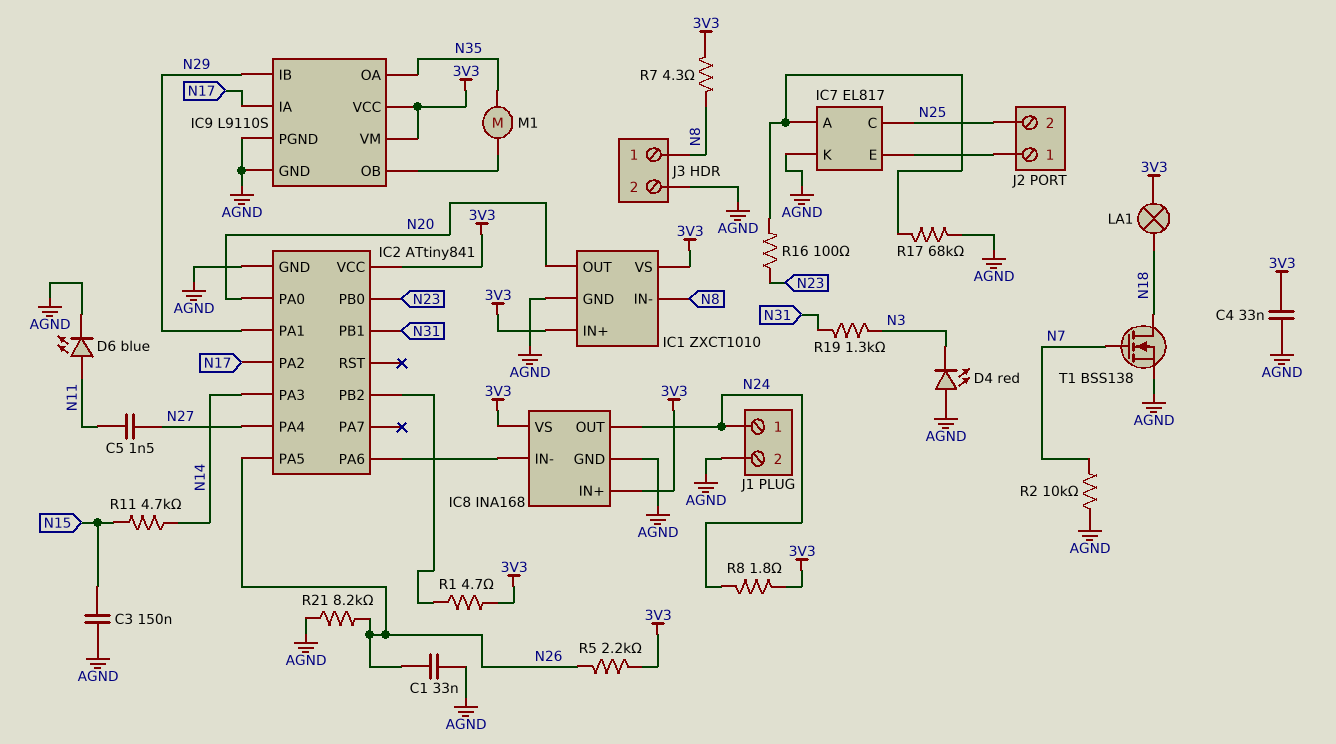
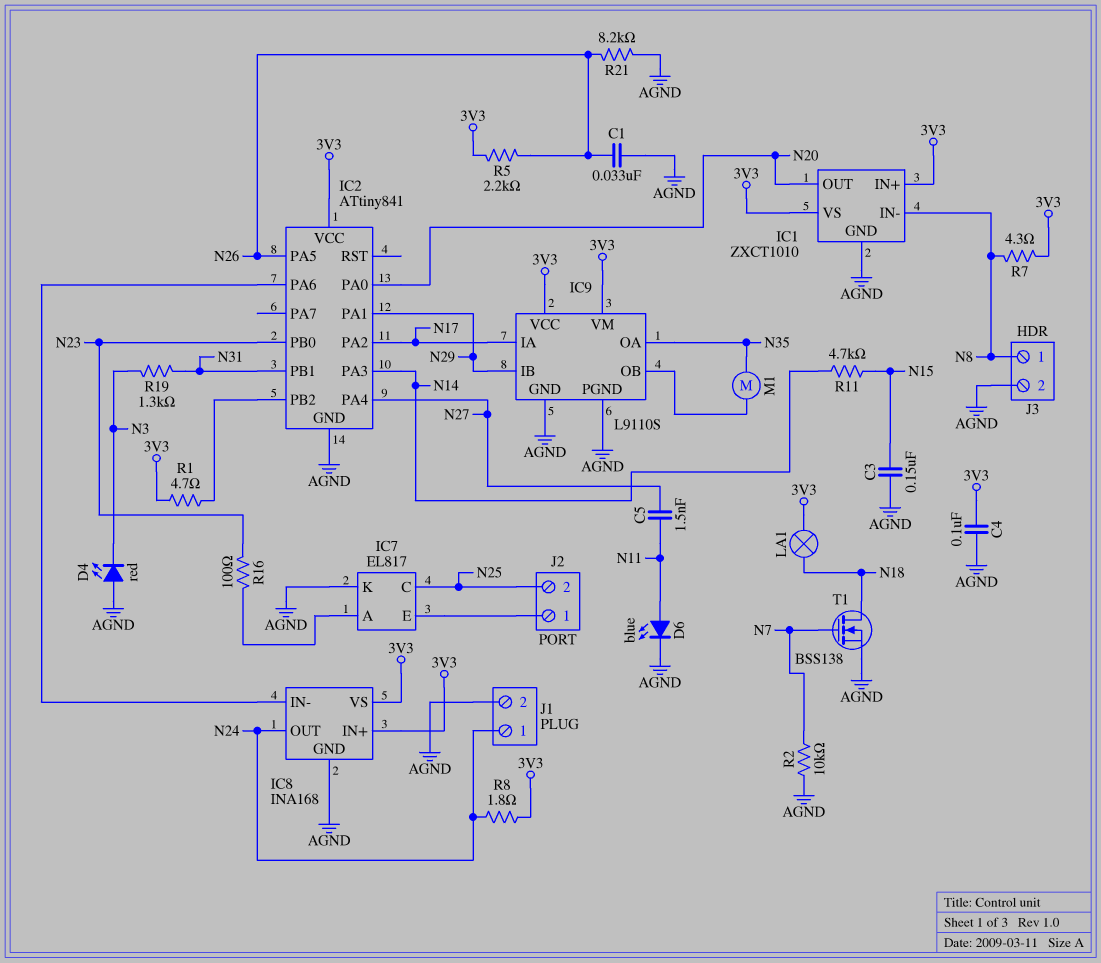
C4: 33nF (3V3, AGND) -> 100nF (3V3, AGND)
R17: 68k (AGND, IC7/A) -> none

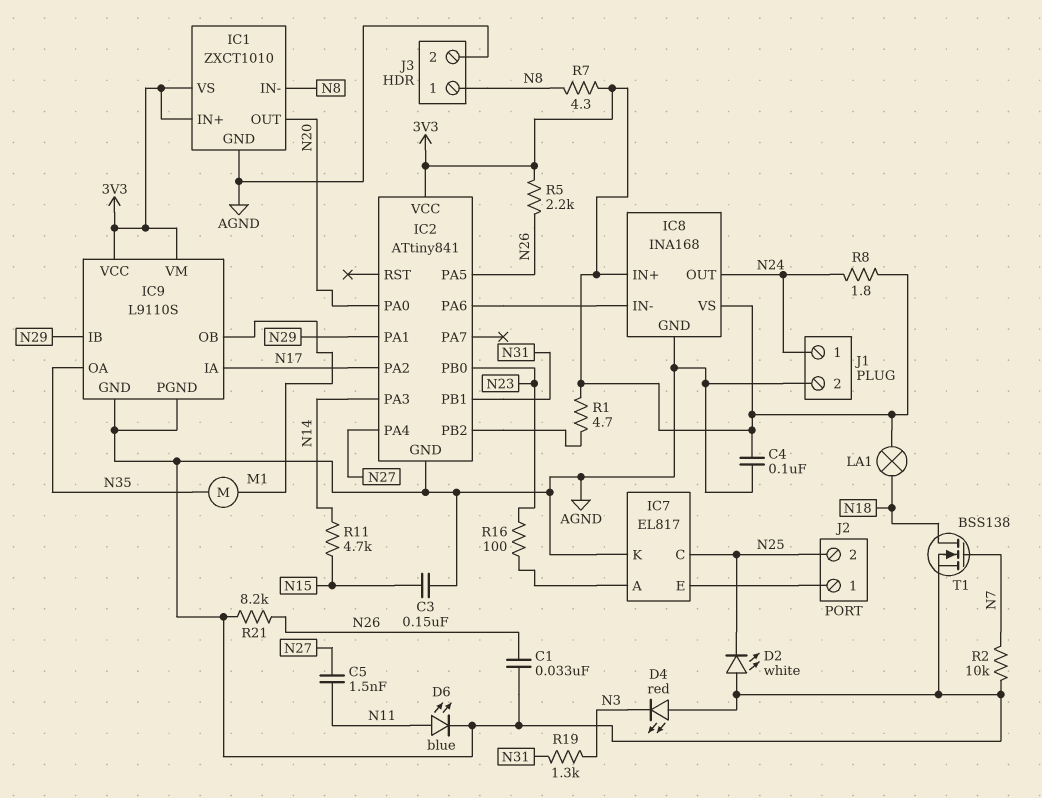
D2: none -> LED white (A AGND, K N25)

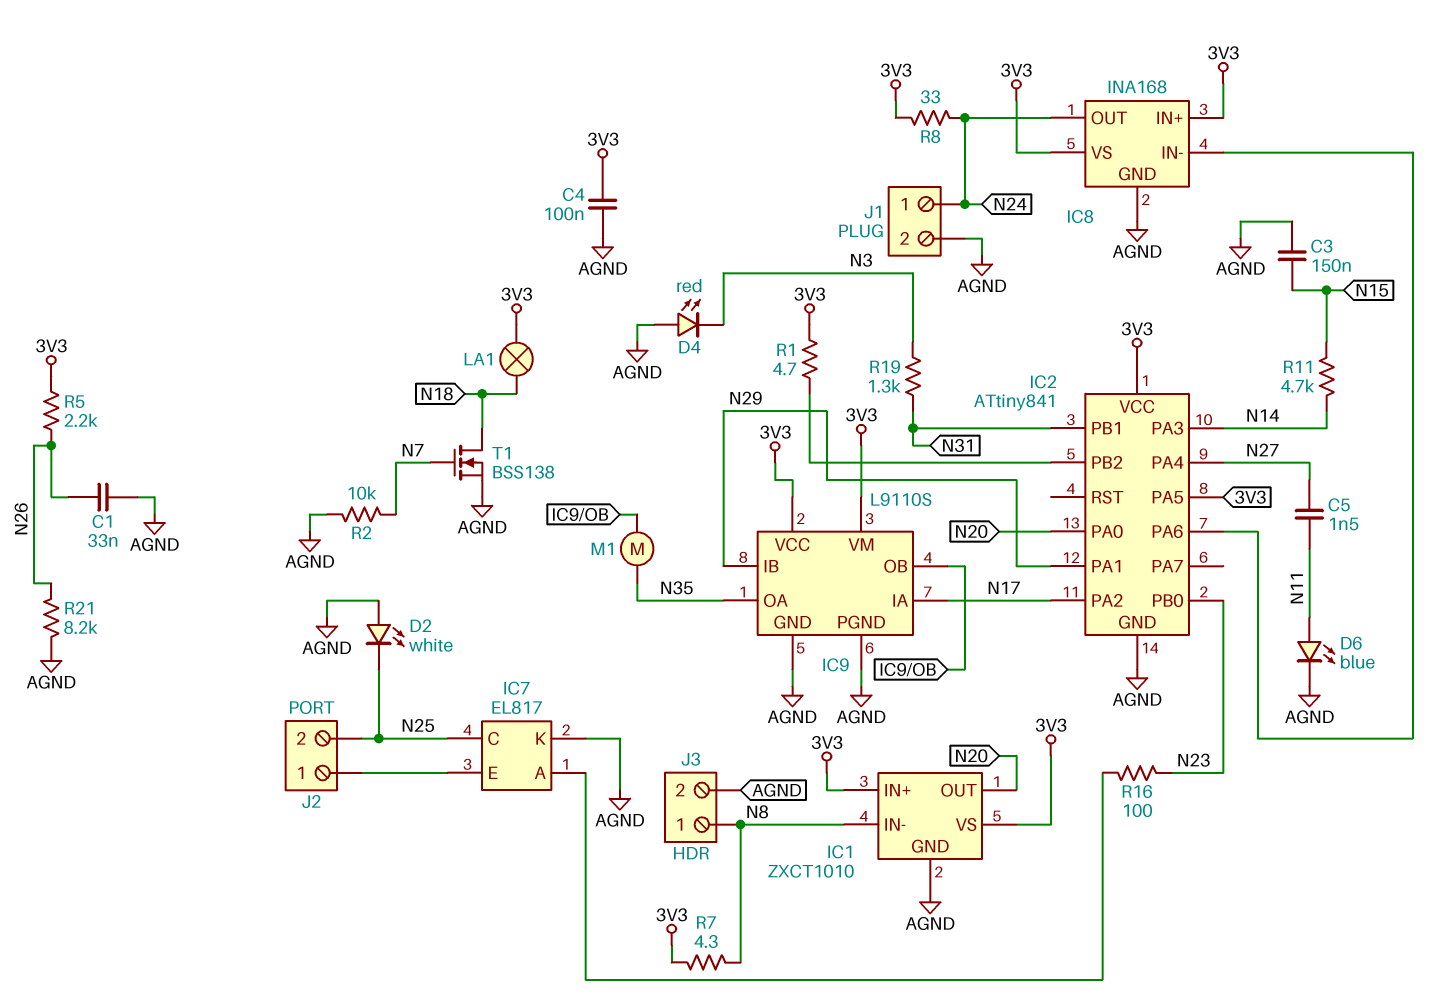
IC2 pin PA5: N26 -> 3V3
R8: 1.8 (3V3, N24) -> 33 (3V3, N24)

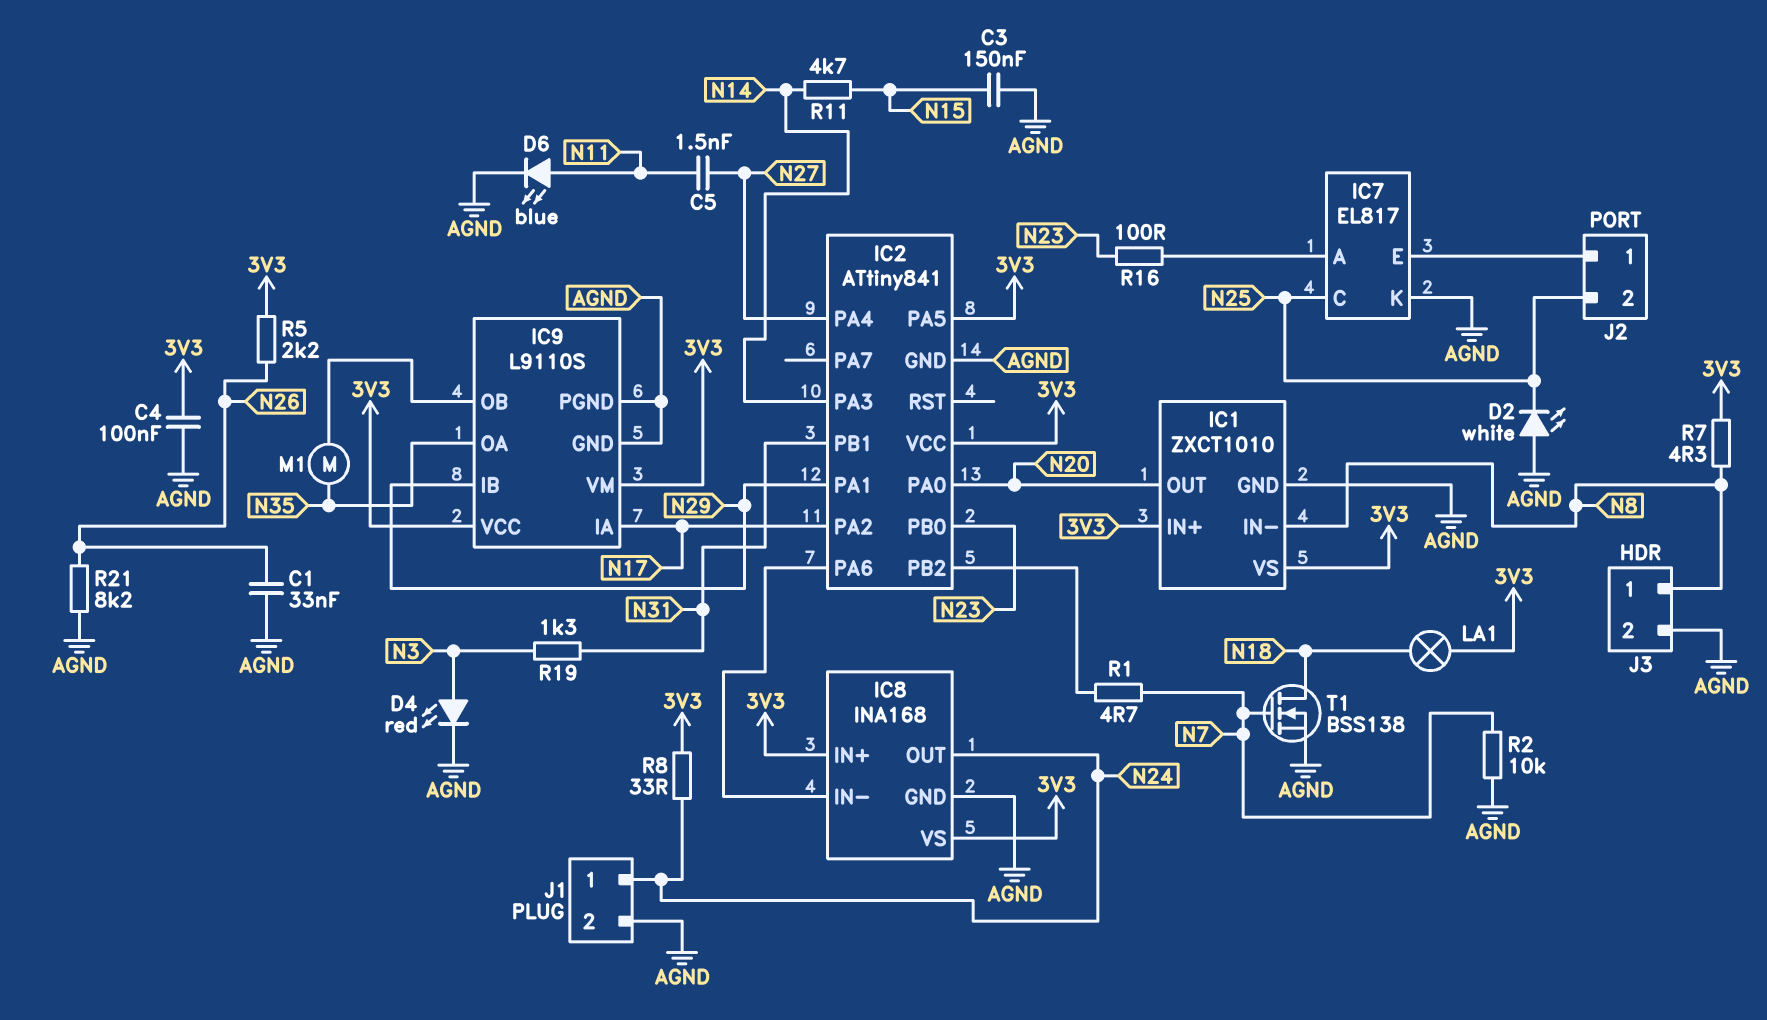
D4: LED red (A AGND, K N3) -> LED red (A N3, K AGND)
R1: 4.7 (3V3, IC2/PB2) -> 4.7 (IC2/PB2, N7)

